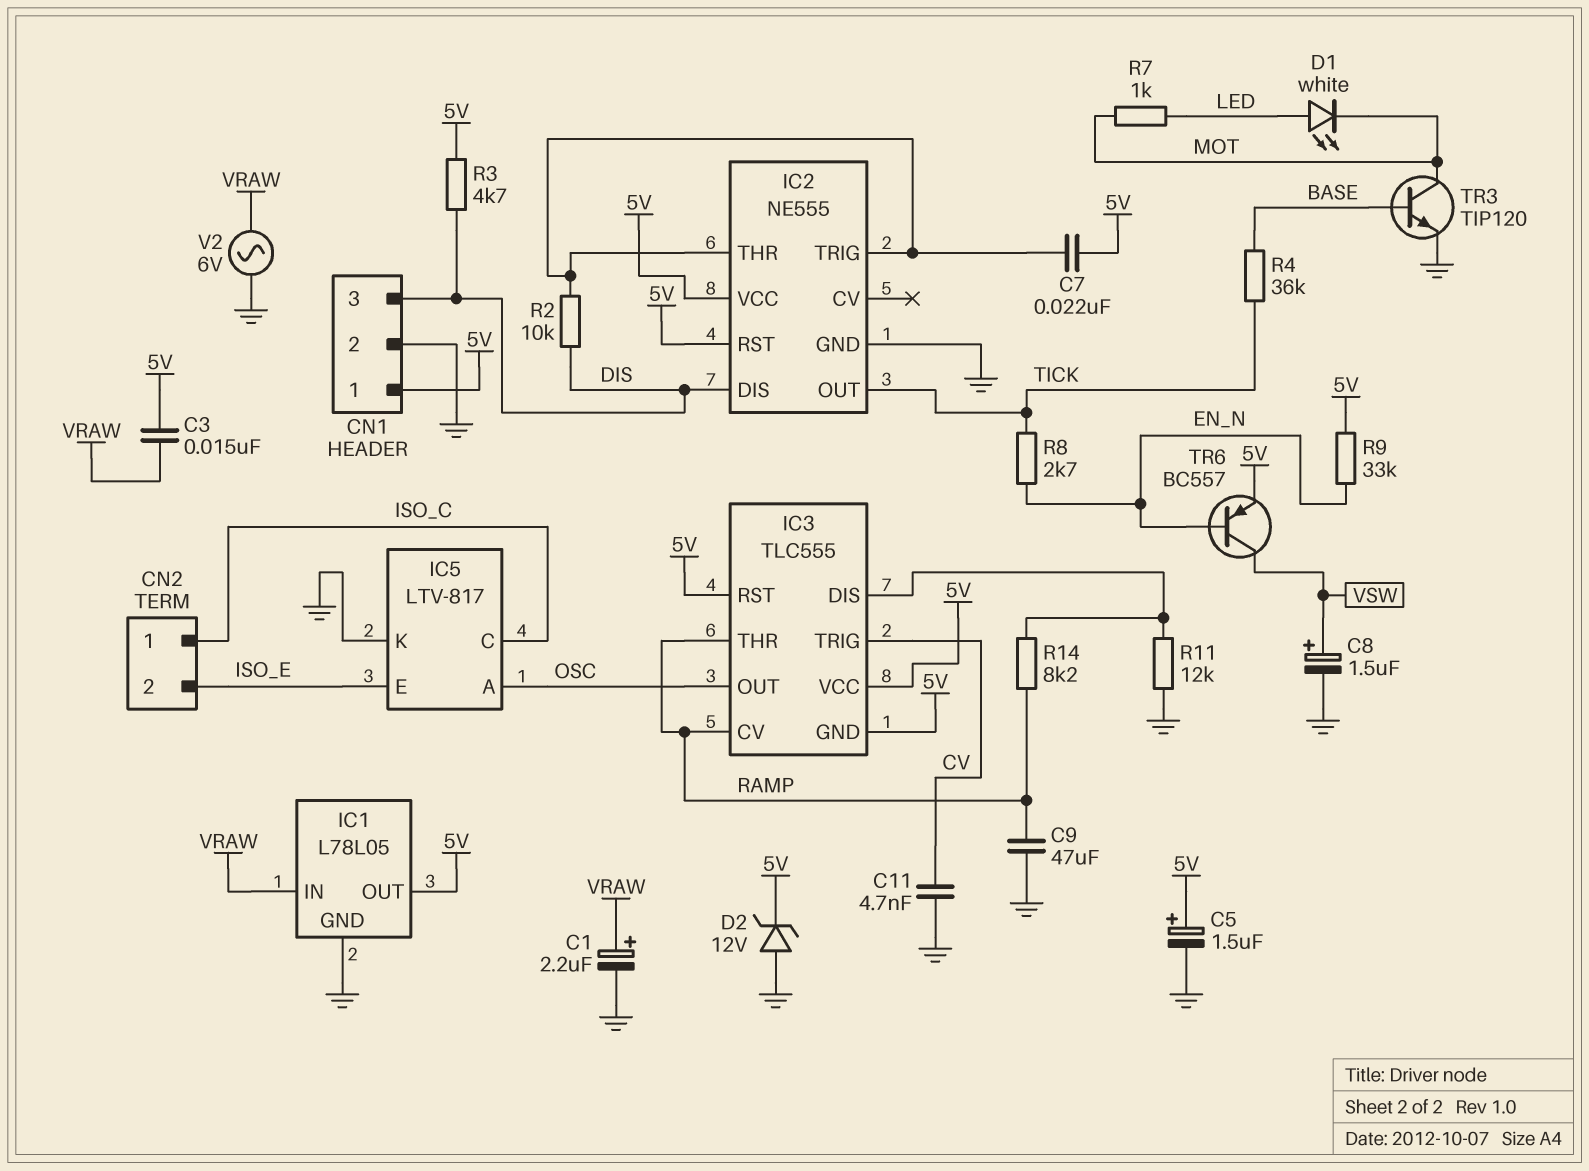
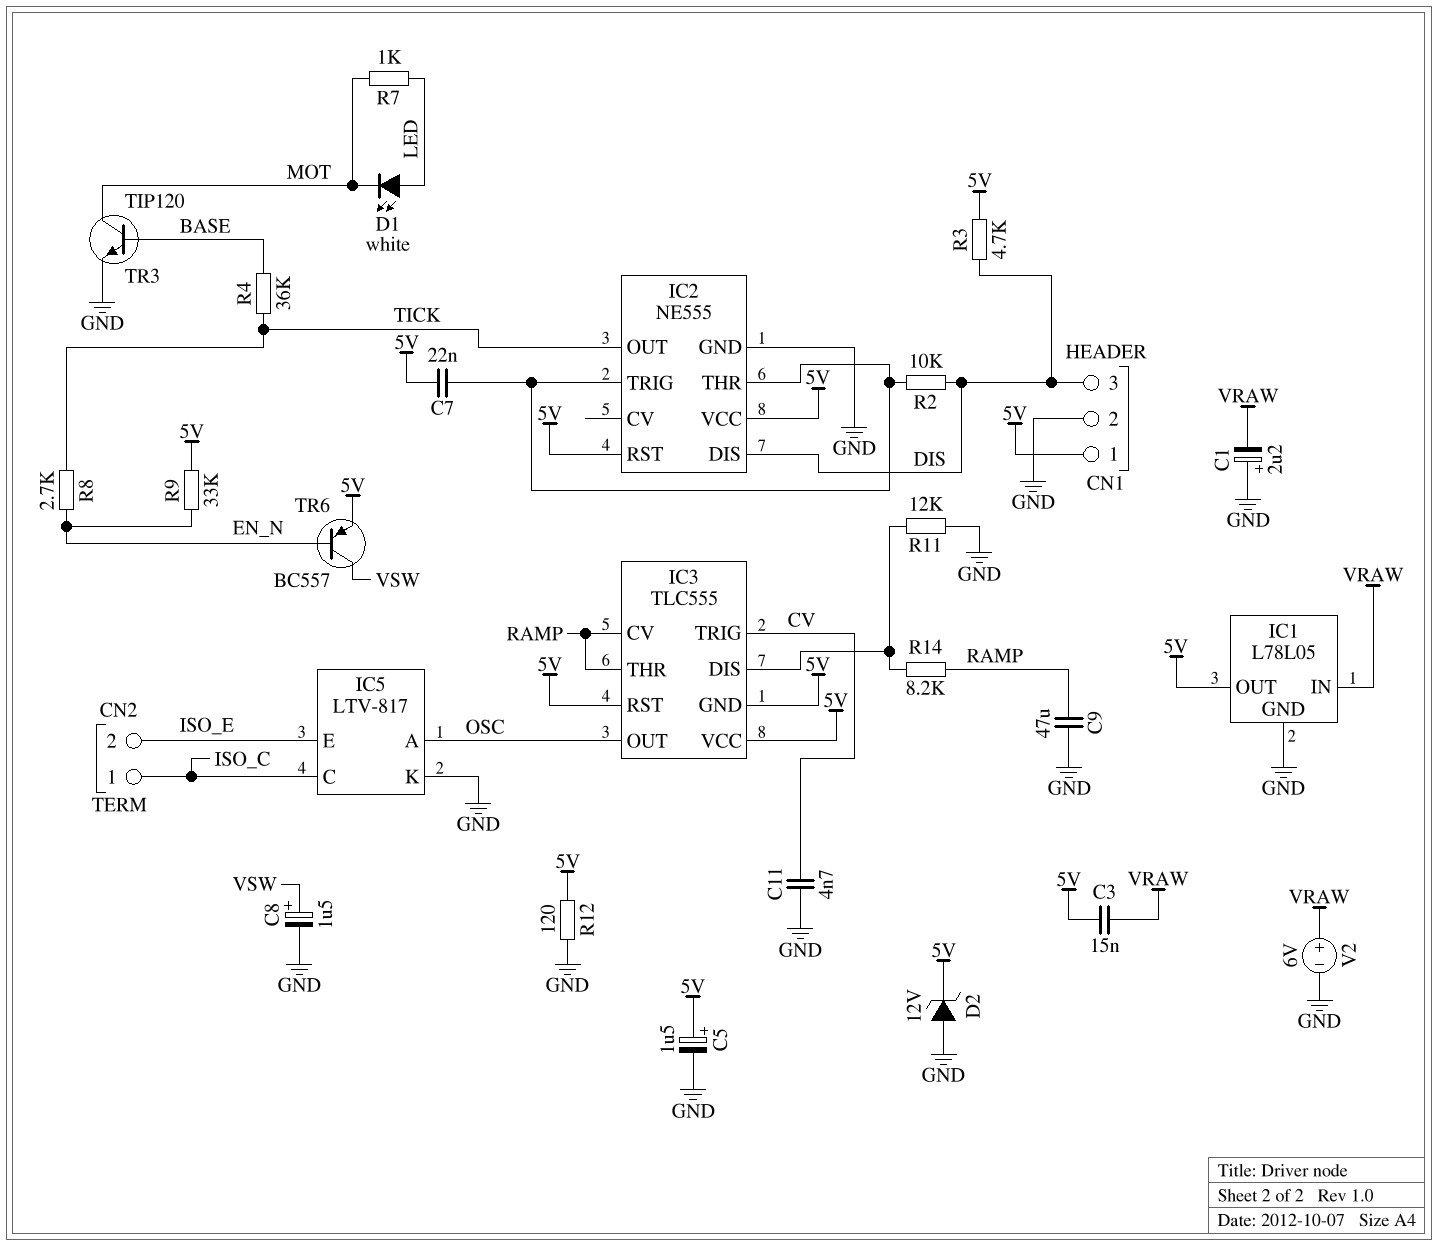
C1: 2.2uF (plus VRAW, minus GND) -> 2.2uF (plus GND, minus VRAW)
R12: none -> 120 (5V, GND)
V2: AC 6V (GND, VRAW) -> 6V (plus VRAW, minus GND)

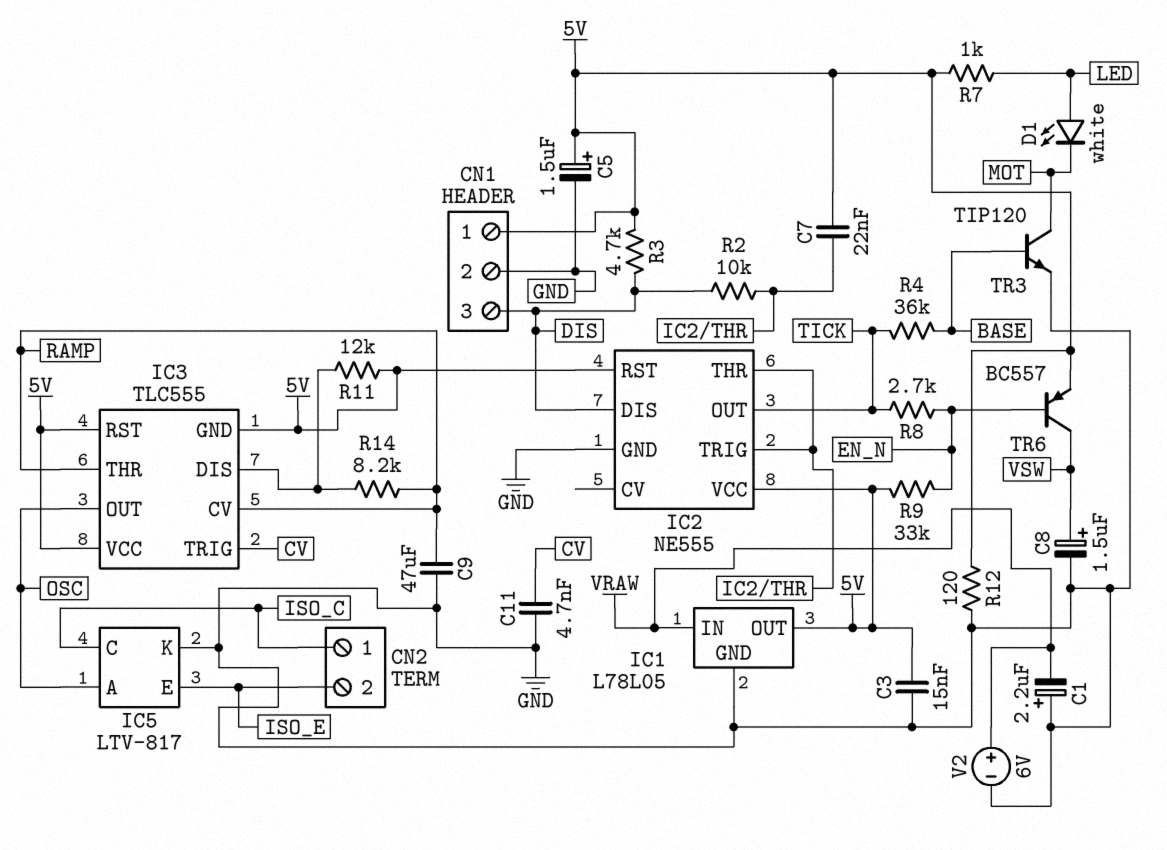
C3: 15nF (5V, VRAW) -> 15nF (5V, GND)
D2: zener 12V (A GND, K 5V) -> none
R7: 1k (LED, MOT) -> 1k (5V, LED)
R11: 12k (GND, IC3/DIS) -> 12k (5V, IC3/DIS)

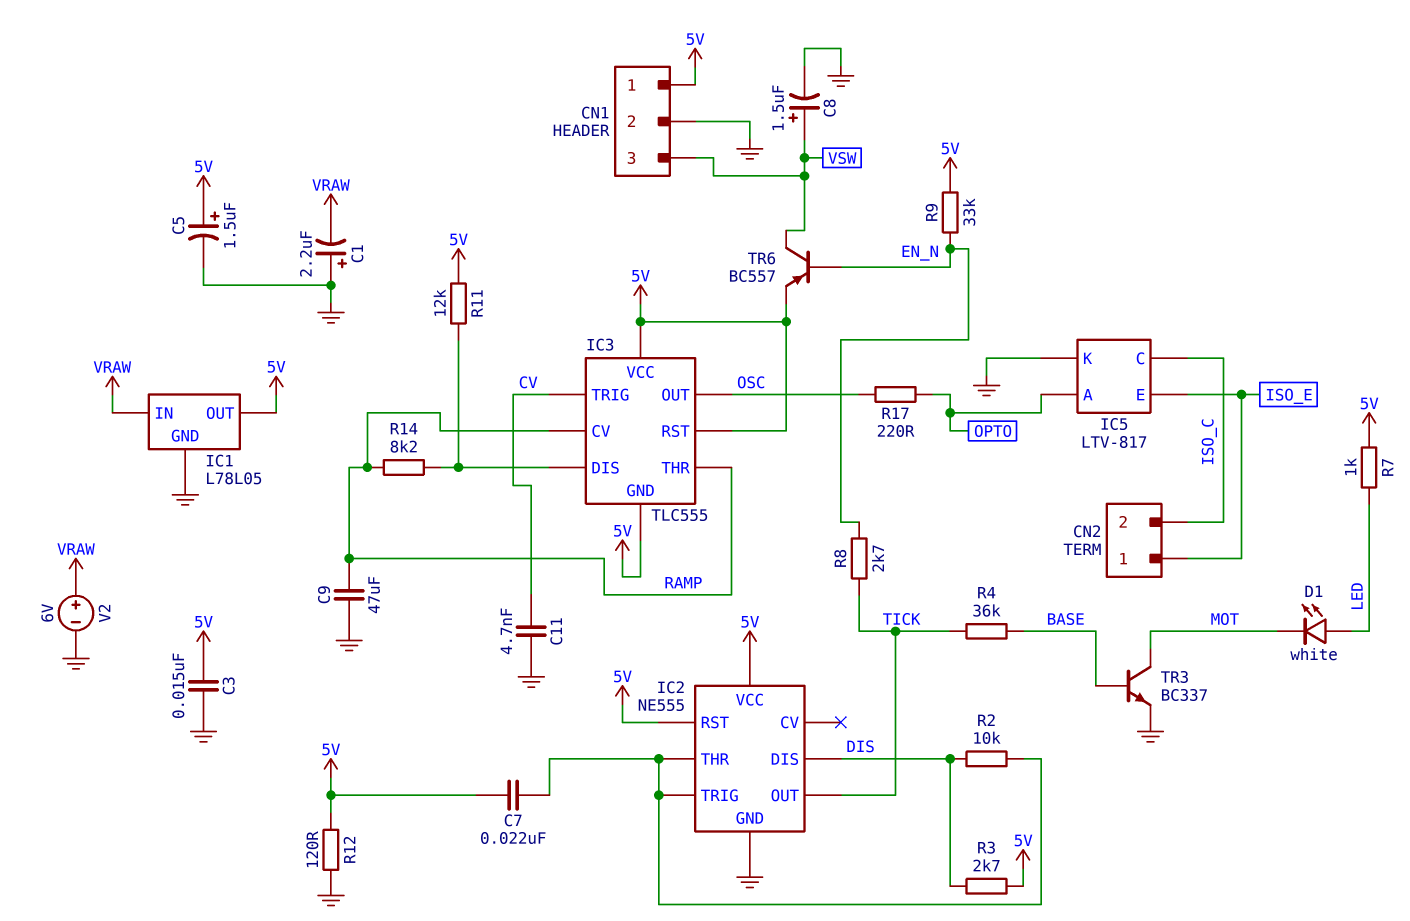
CN1 pin 3: DIS -> VSW
CN2 pin 1: ISO_C -> ISO_E
CN2 pin 2: ISO_E -> ISO_C
IC5 pin A: OSC -> OPTO
R3: 4.7k (5V, DIS) -> 2.7k (5V, DIS)
R17: none -> 220 (OPTO, OSC)
TR3: NPN TIP120 (B BASE, C MOT, E GND) -> NPN BC337 (B BASE, C MOT, E GND)

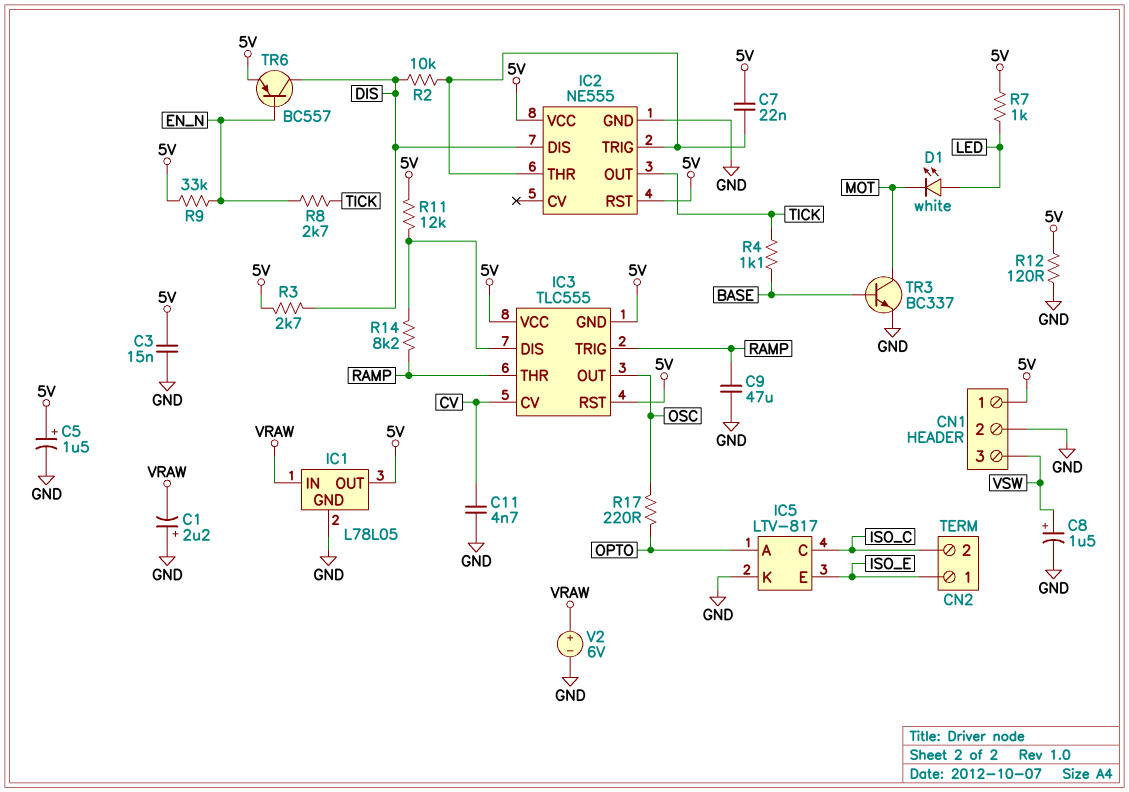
IC3 pin CV: RAMP -> CV
IC3 pin TRIG: CV -> RAMP
R4: 36k (BASE, TICK) -> 1.1k (BASE, TICK)
TR6: PNP BC557 (B EN_N, C VSW, E 5V) -> PNP BC557 (B EN_N, C DIS, E 5V)

